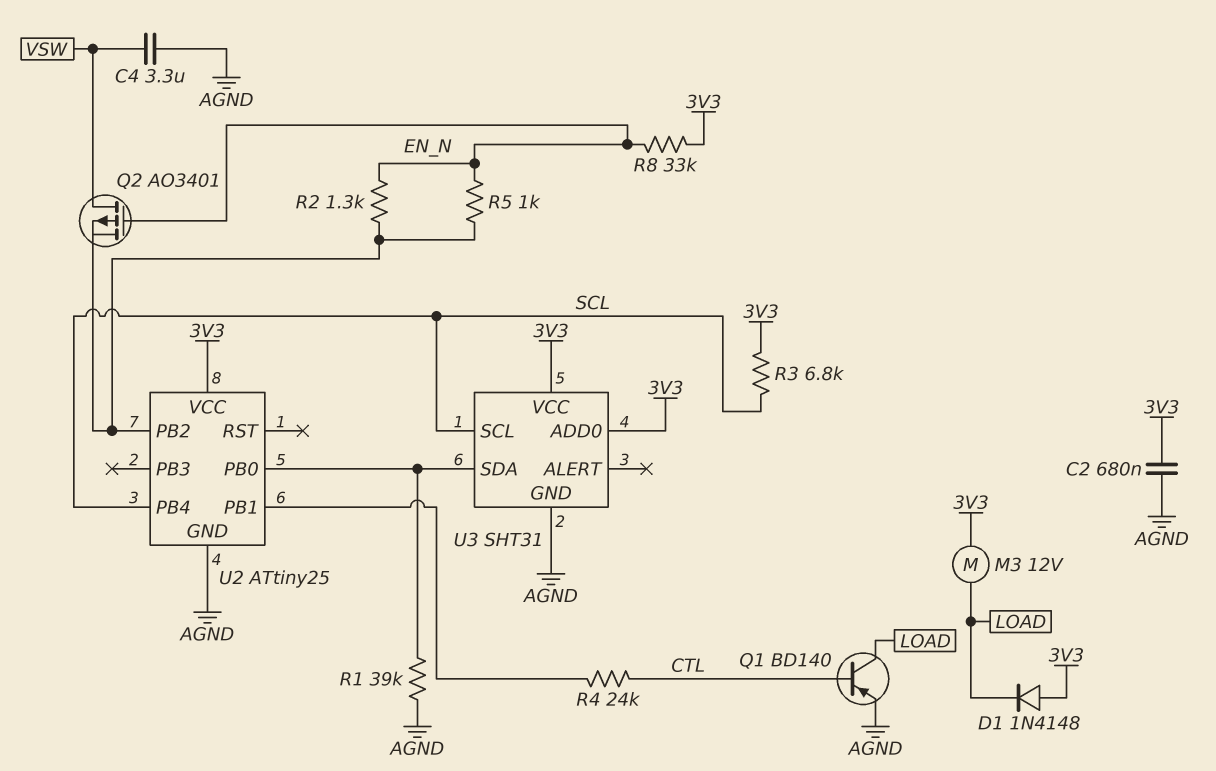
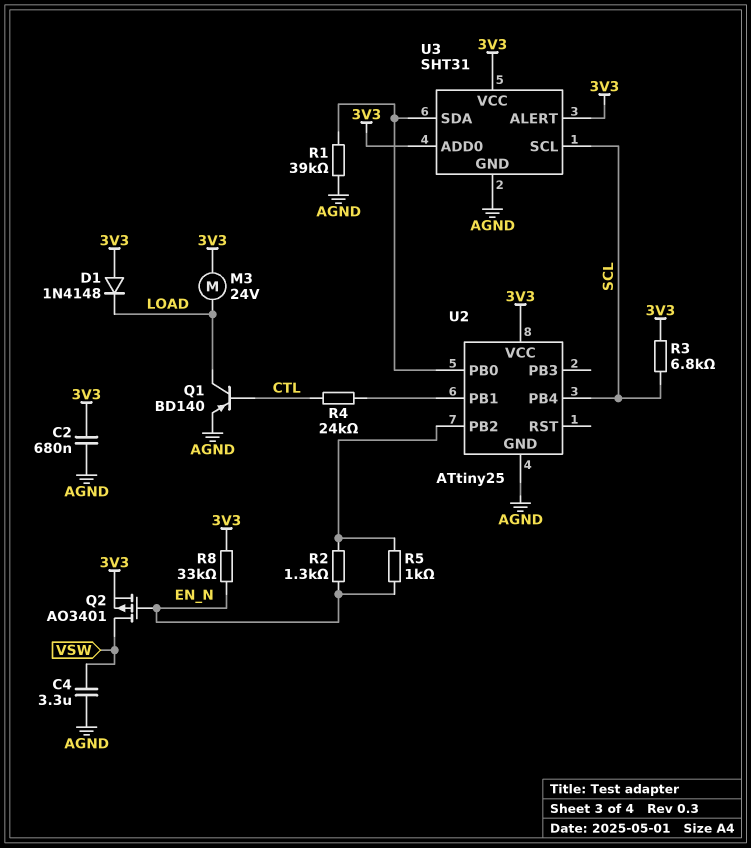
M3: motor 12V (3V3, LOAD) -> motor 24V (3V3, LOAD)
Q2: PMOS AO3401 (G EN_N, D VSW, S U2/PB2) -> PMOS AO3401 (G EN_N, D VSW, S 3V3)
U3 pin ALERT: none -> 3V3

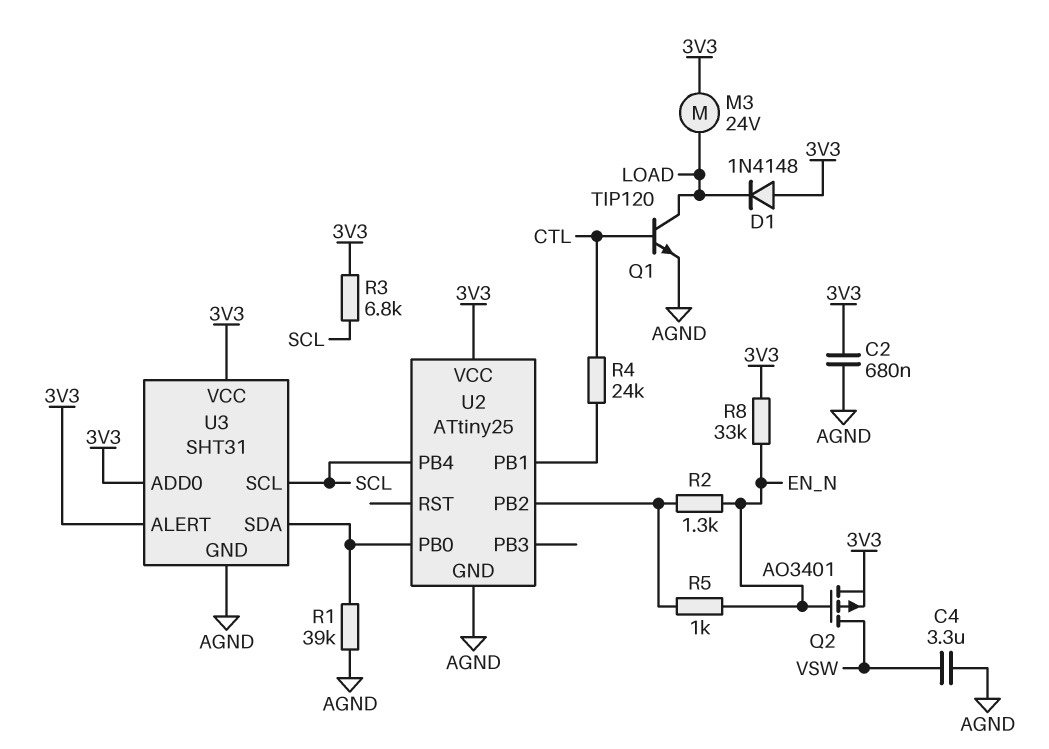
Q1: PNP BD140 (B CTL, C LOAD, E AGND) -> NPN TIP120 (B CTL, C LOAD, E AGND)

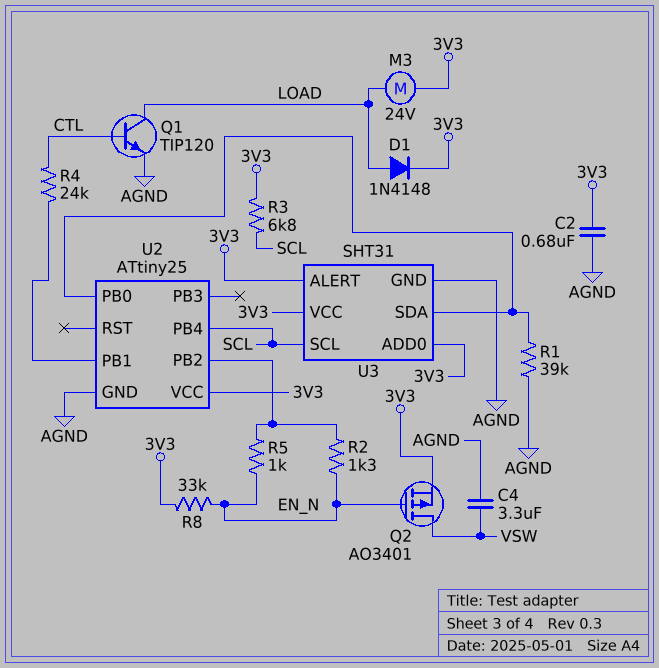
D1: diode 1N4148 (A 3V3, K LOAD) -> diode 1N4148 (A LOAD, K 3V3)

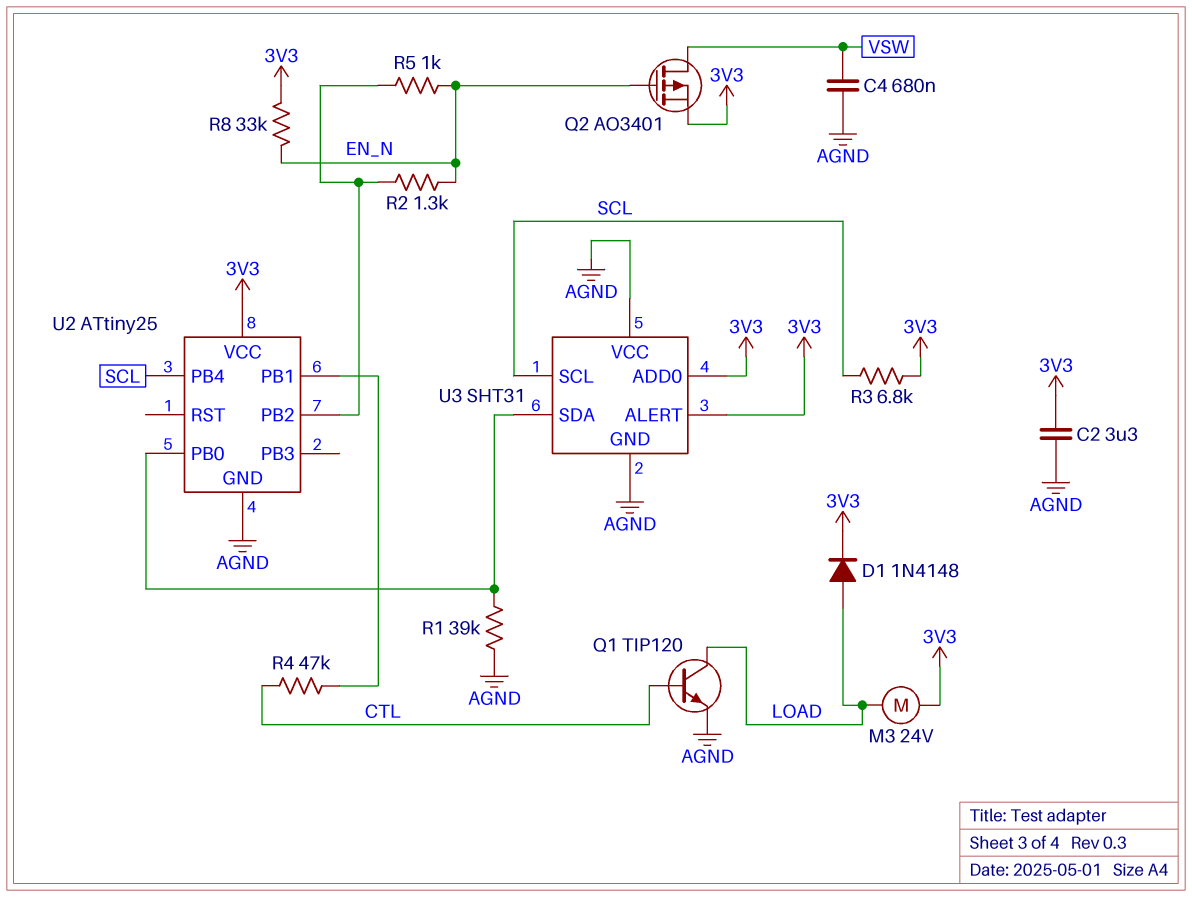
C2: 680nF (3V3, AGND) -> 3.3uF (3V3, AGND)
C4: 3.3uF (AGND, VSW) -> 680nF (AGND, VSW)
R4: 24k (CTL, U2/PB1) -> 47k (CTL, U2/PB1)
U3 pin VCC: 3V3 -> AGND

